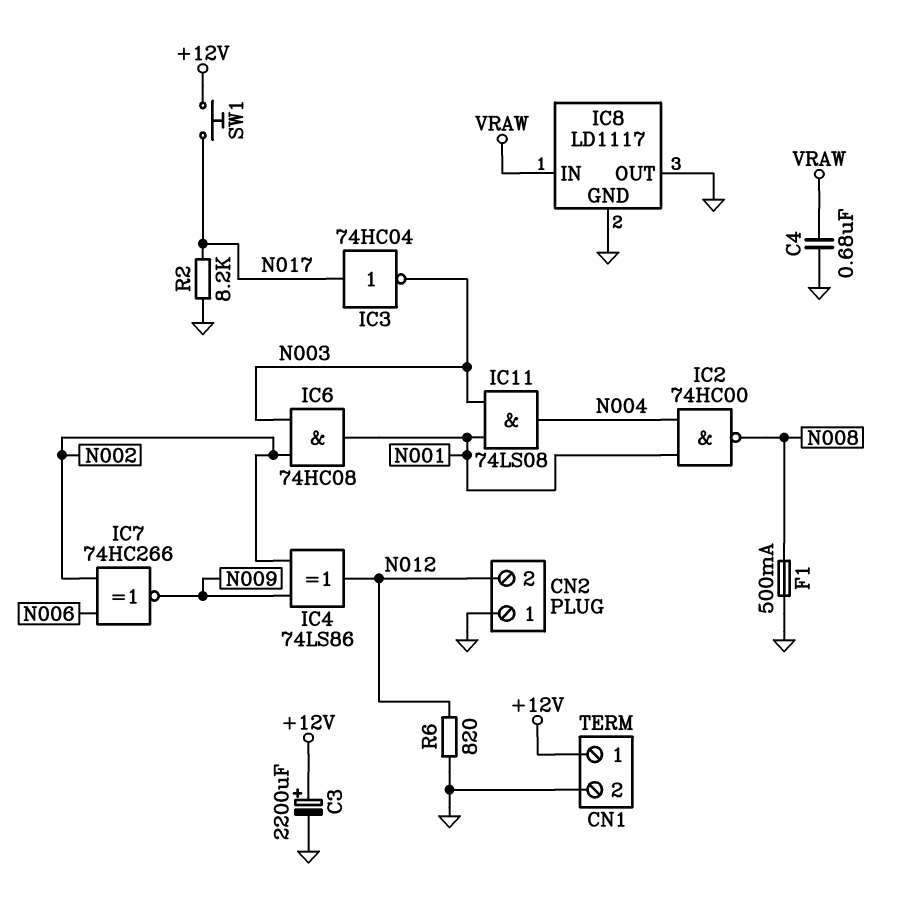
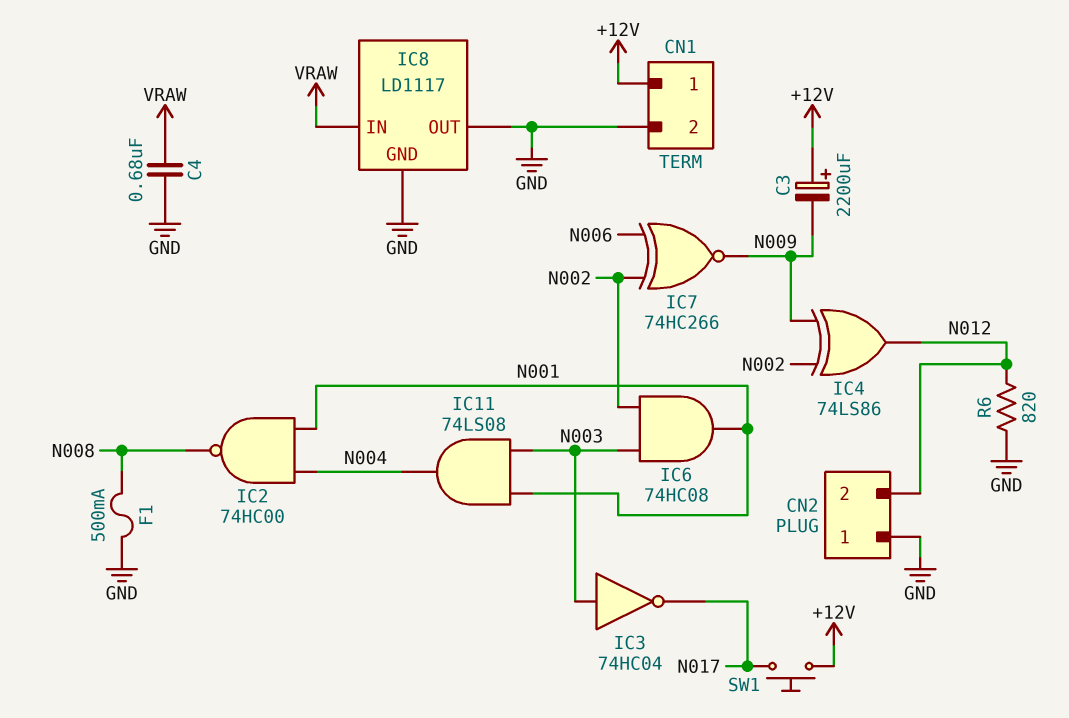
C3: 2200uF (plus +12V, minus GND) -> 2200uF (plus +12V, minus N009)
IC3: NOT 74HC04 (in N017, out N003) -> NOT 74HC04 (in N003, out N017)
R2: 8.2k (GND, N017) -> none

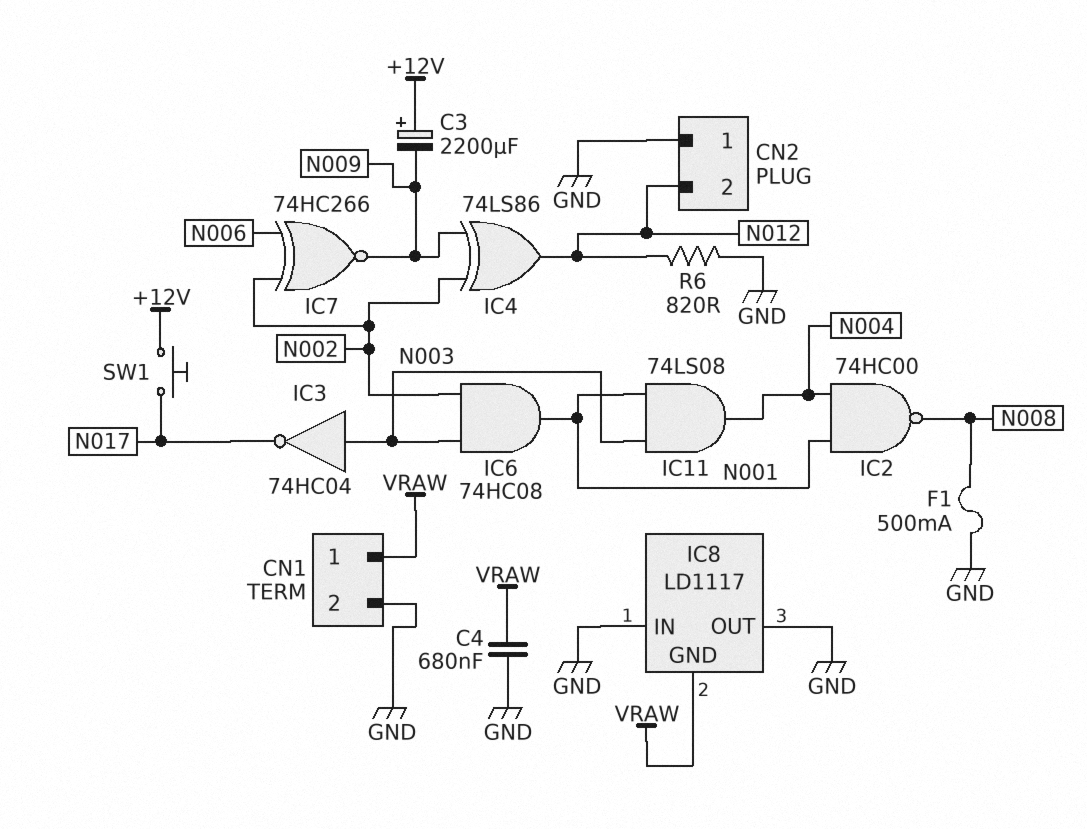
CN1 pin 1: +12V -> VRAW
IC8 pin GND: GND -> VRAW
IC8 pin IN: VRAW -> GND

